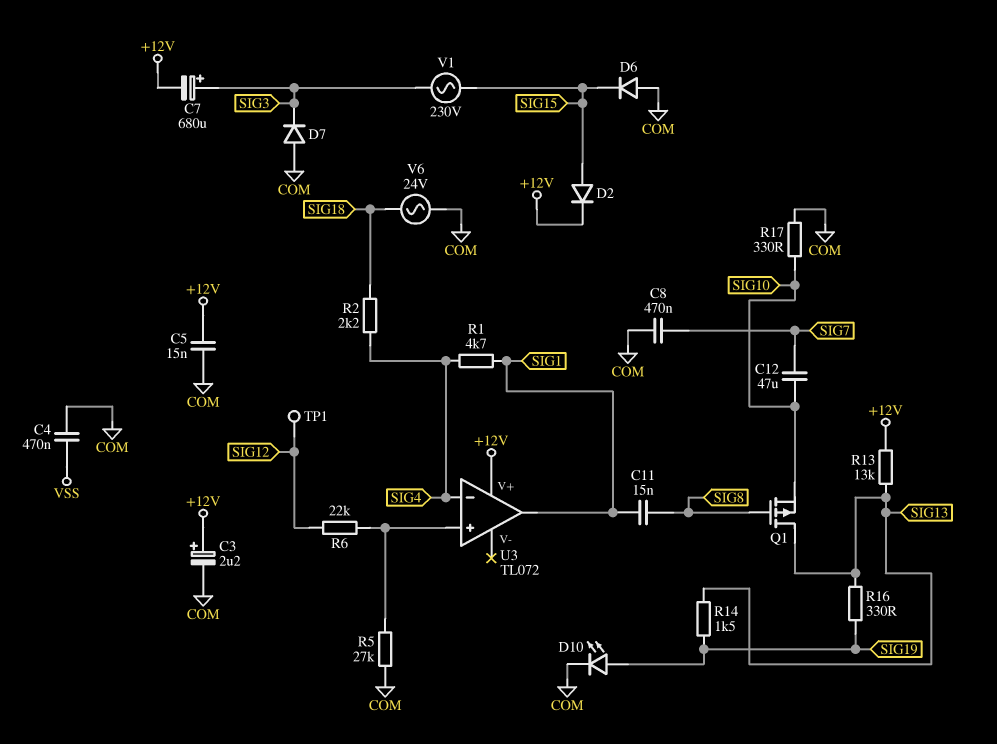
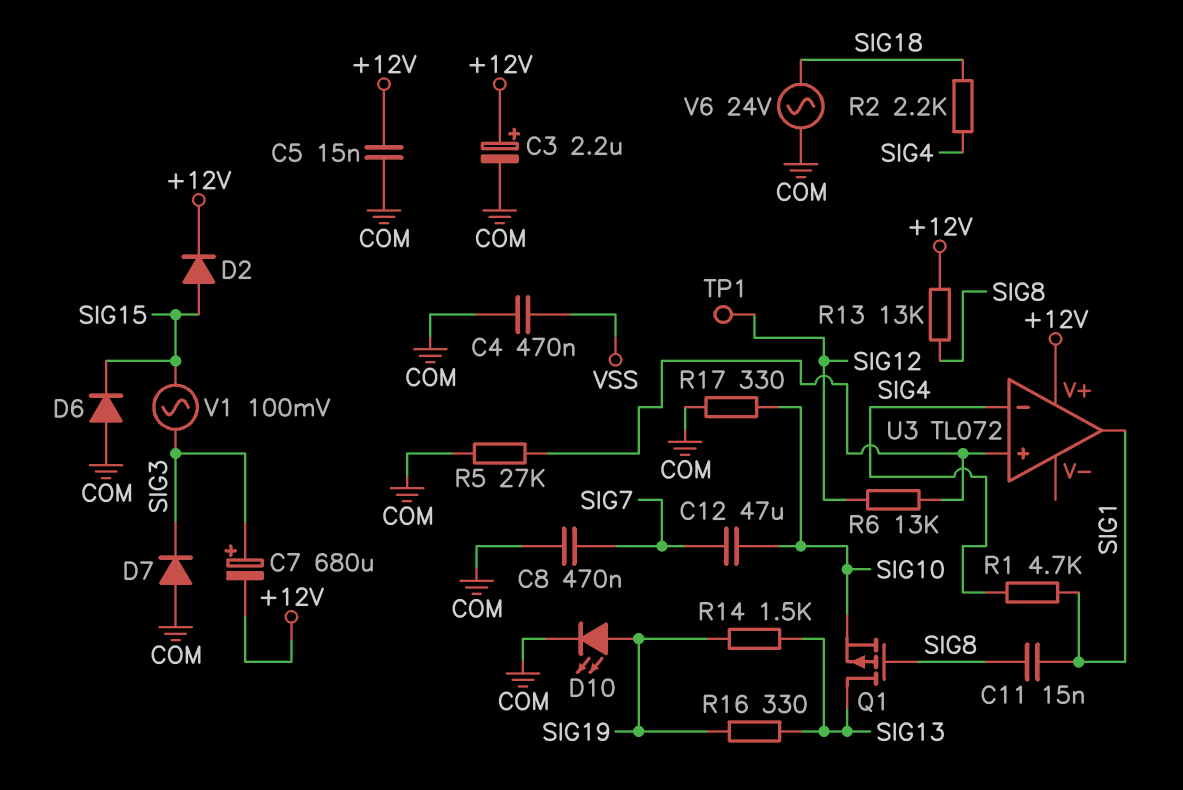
R6: 22k (SIG12, U3/in+) -> 13k (SIG12, U3/in+)
R13: 13k (+12V, SIG13) -> 13k (+12V, SIG8)
V1: AC 230V (SIG3, SIG15) -> AC 100mV (SIG3, SIG15)

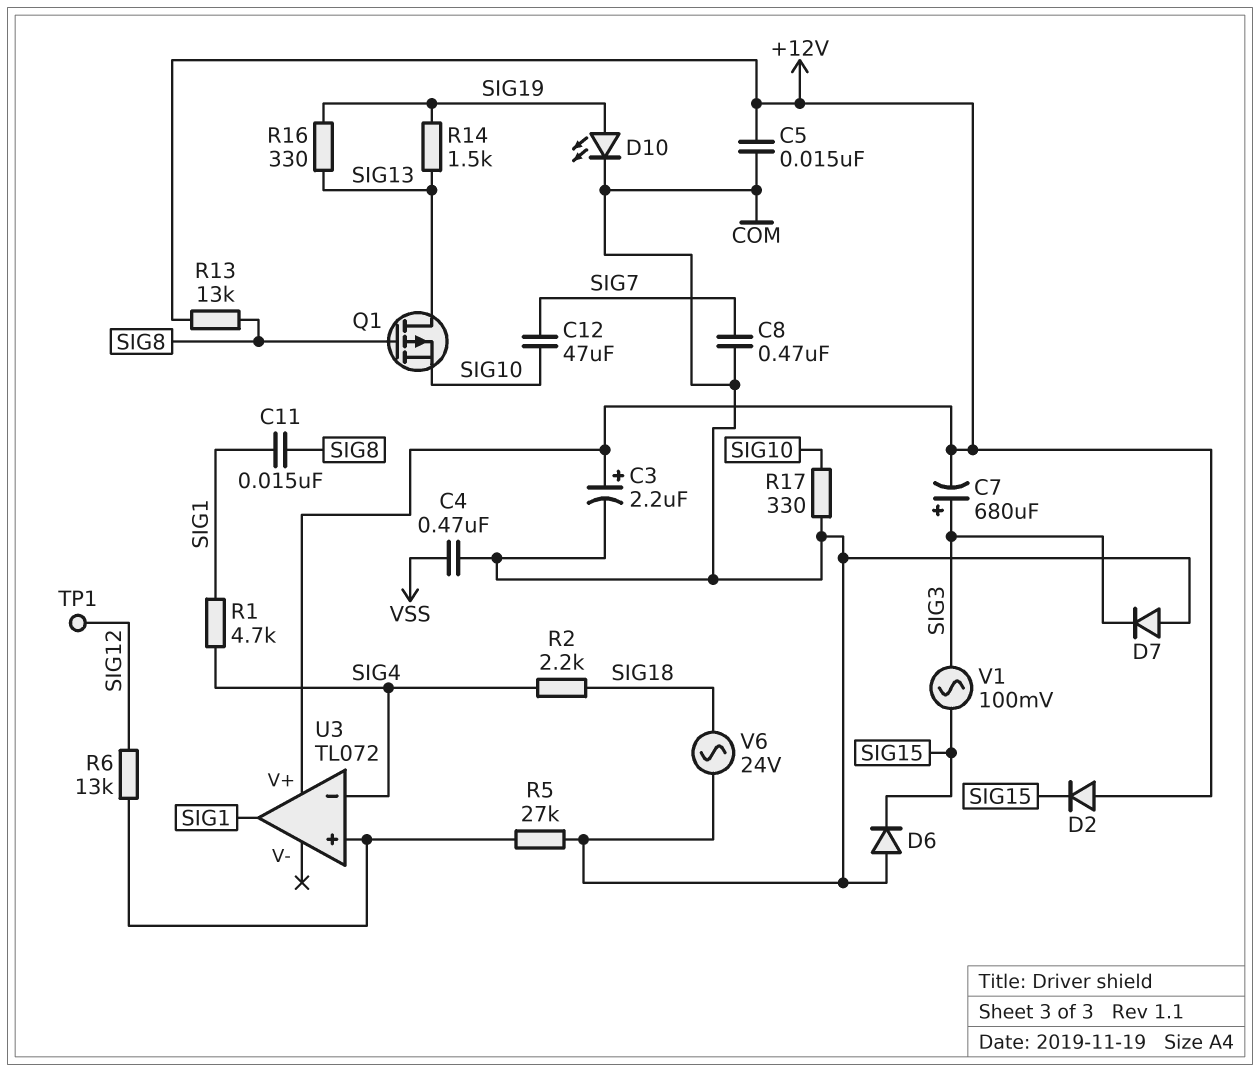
D2: diode (A SIG15, K +12V) -> diode (A +12V, K SIG15)

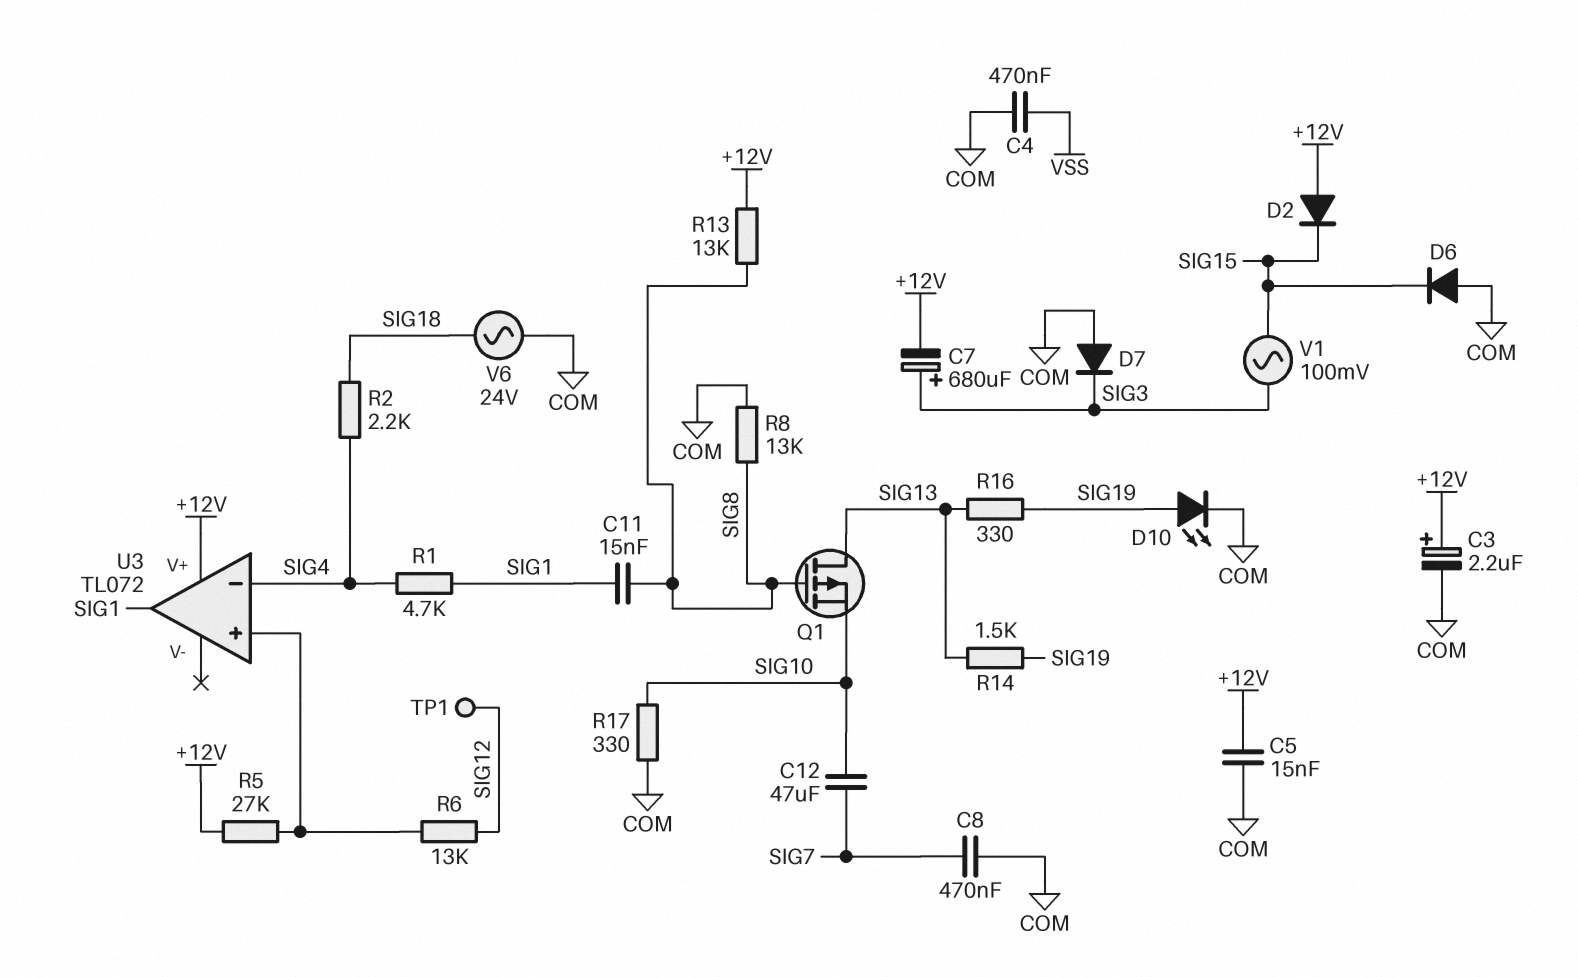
R5: 27k (COM, U3/in+) -> 27k (+12V, U3/in+)
R8: none -> 13k (COM, SIG8)

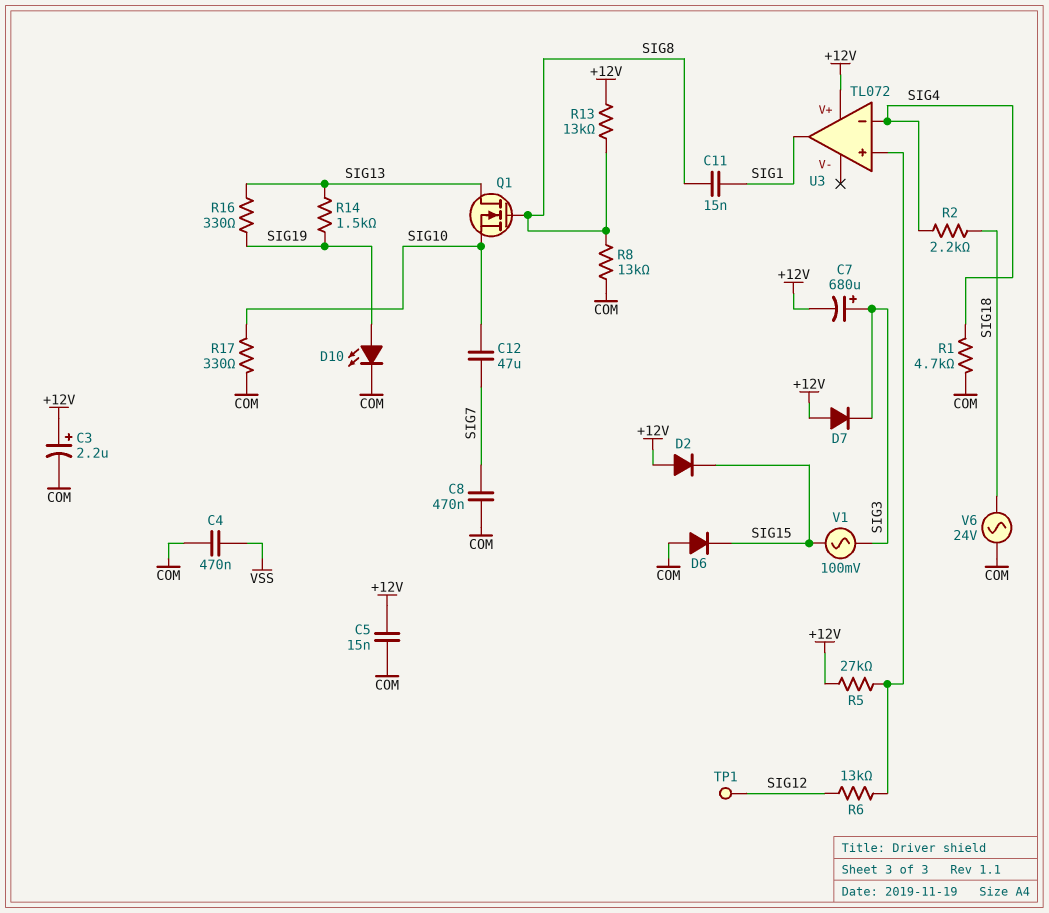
D7: diode (A COM, K SIG3) -> diode (A +12V, K SIG3)
Q1: PMOS (G SIG8, D SIG13, S SIG10) -> NMOS (G SIG8, D SIG13, S SIG10)
R1: 4.7k (SIG1, SIG4) -> 4.7k (COM, SIG4)

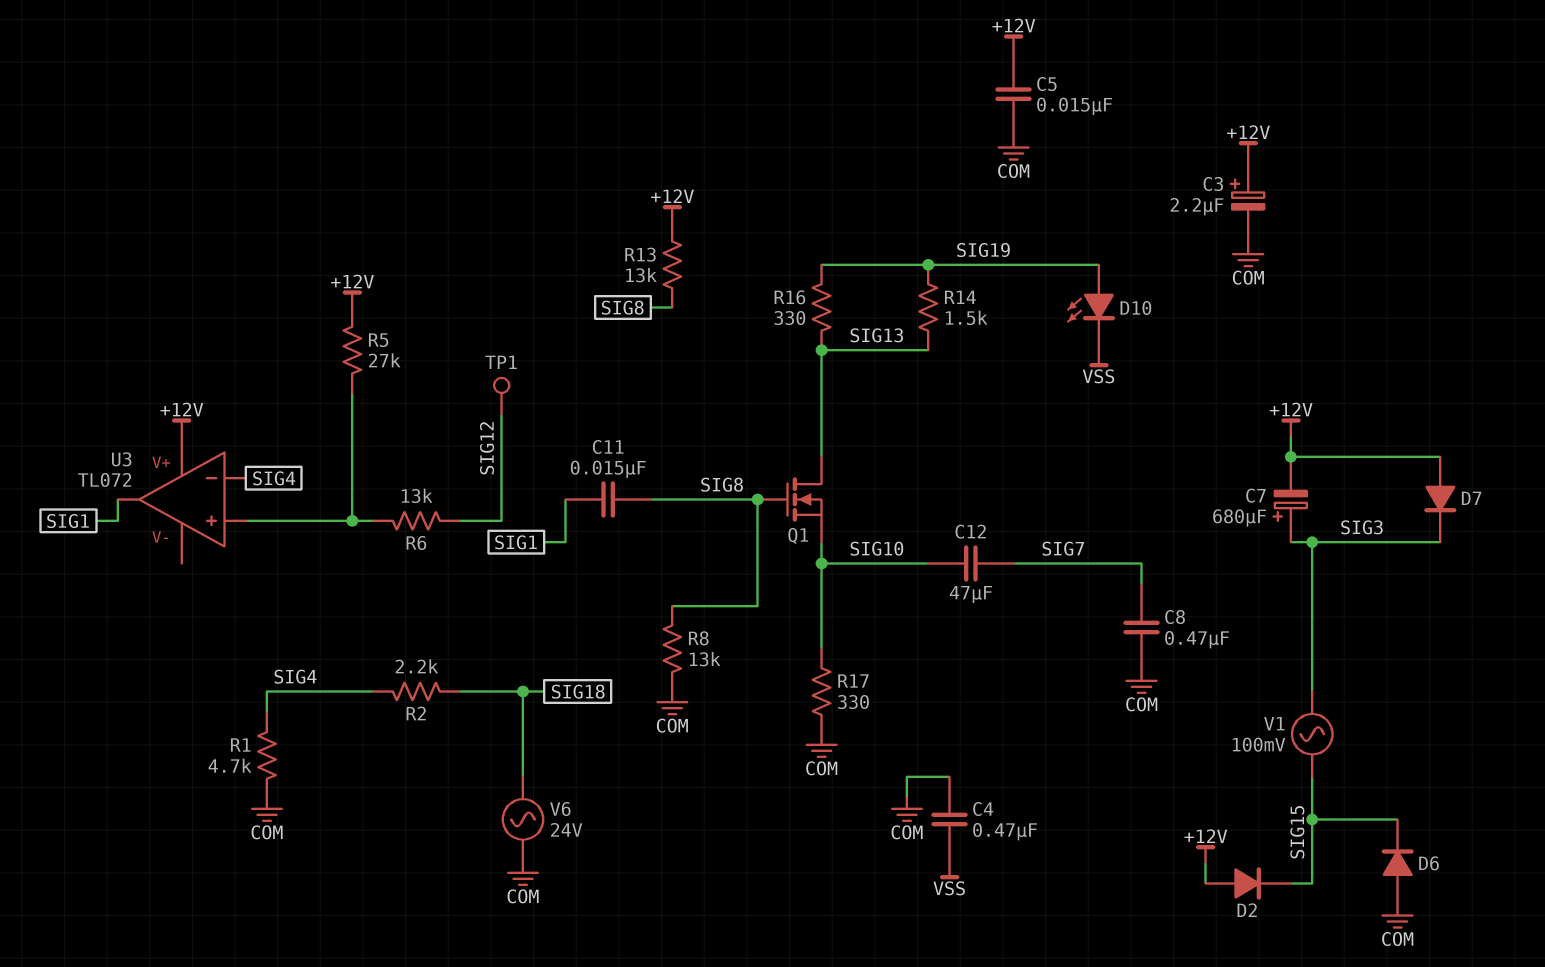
D10: LED (A SIG19, K COM) -> LED (A SIG19, K VSS)

